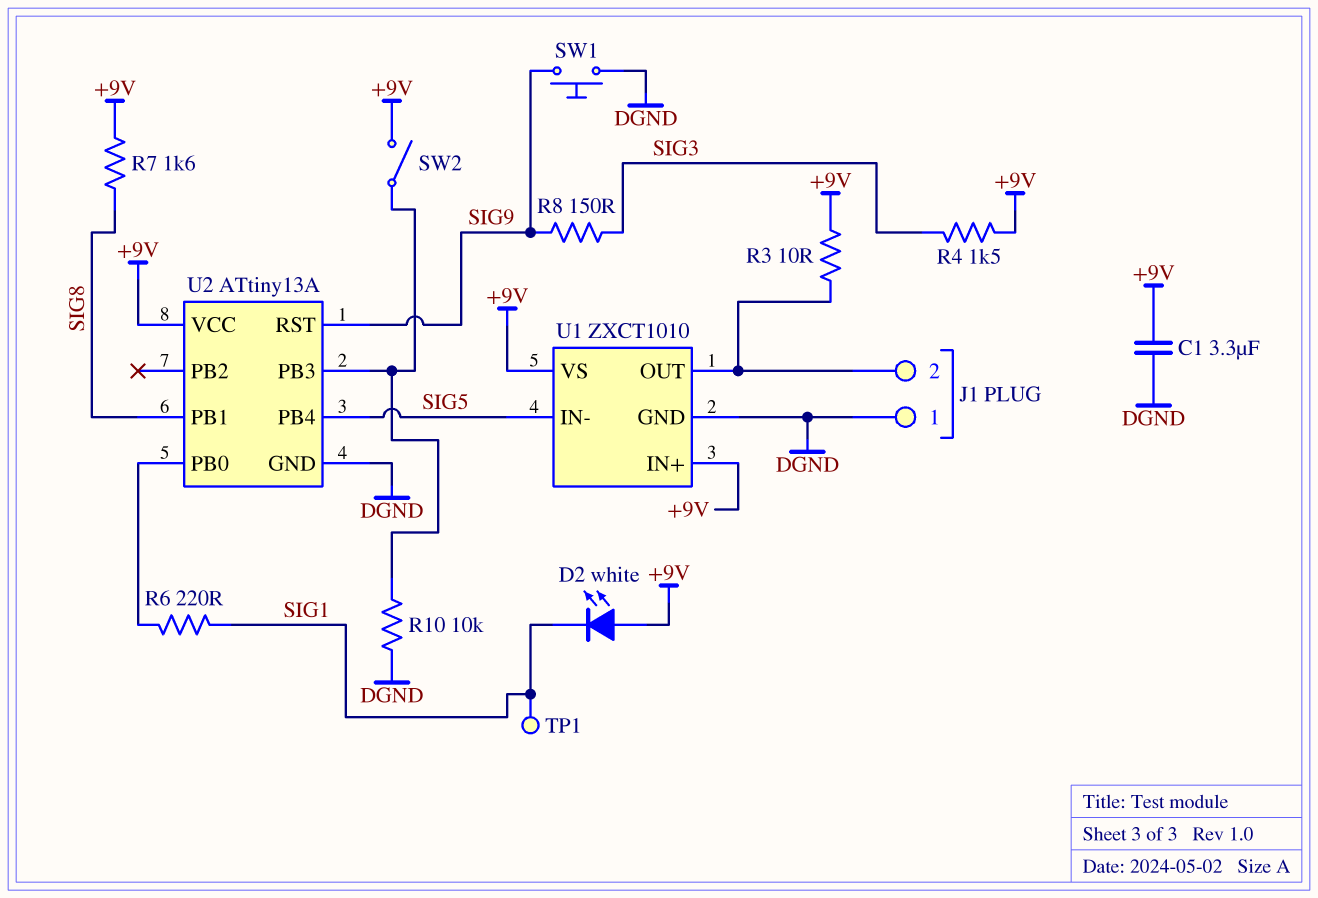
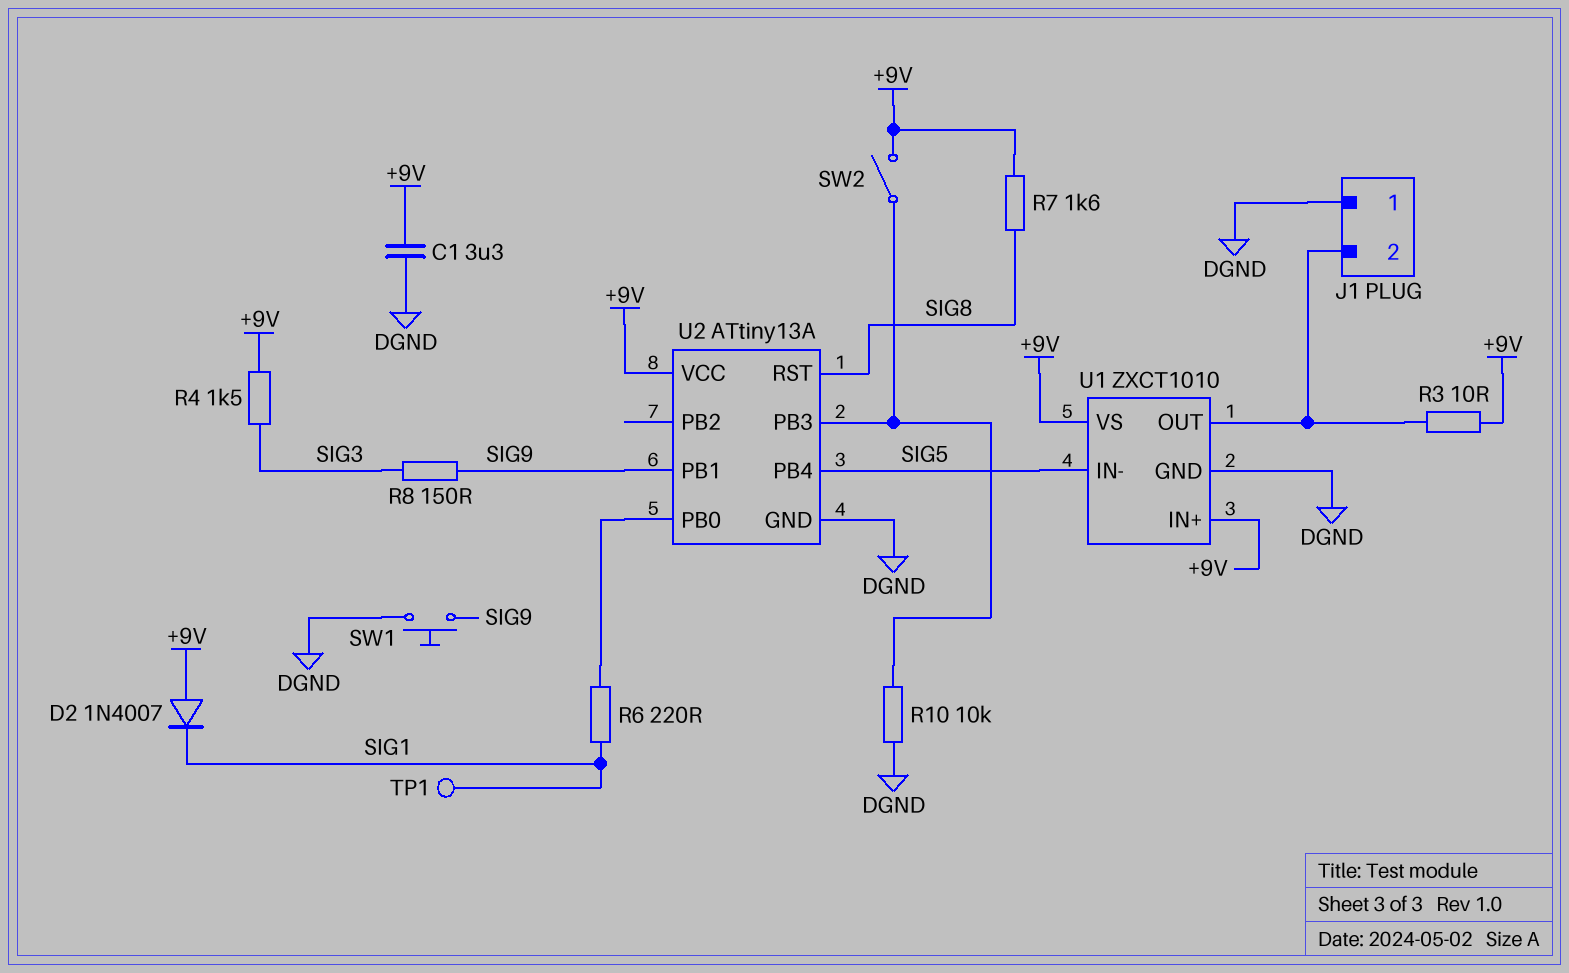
D2: LED white (A +9V, K SIG1) -> diode 1N4007 (A +9V, K SIG1)
U2 pin PB1: SIG8 -> SIG9
U2 pin RST: SIG9 -> SIG8

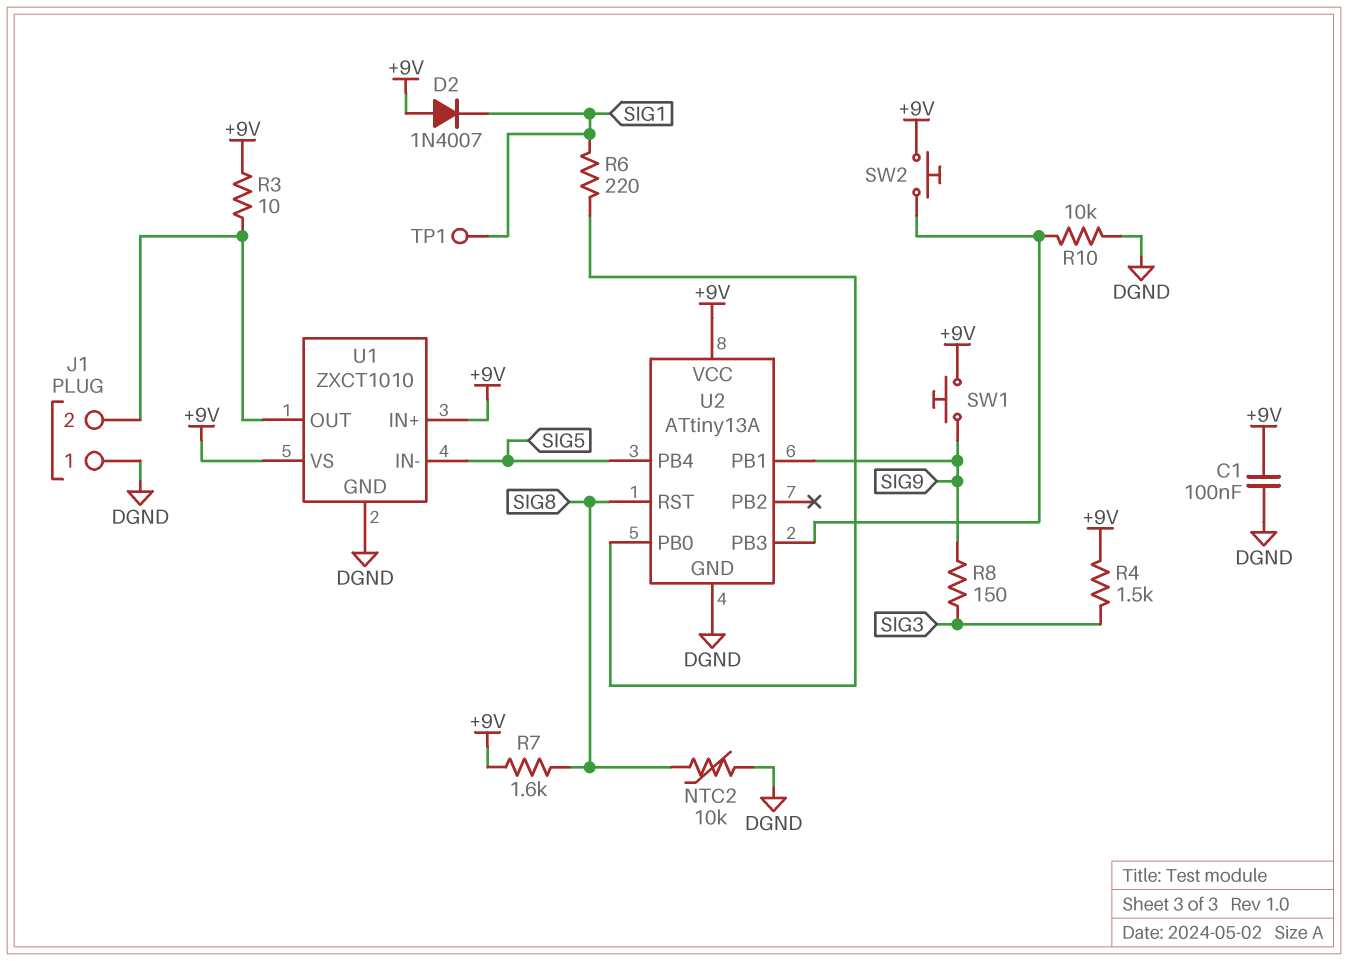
C1: 3.3uF (+9V, DGND) -> 100nF (+9V, DGND)
NTC2: none -> 10k (DGND, SIG8)
SW1: button (DGND, SIG9) -> button (+9V, SIG9)
SW2: switch (+9V, U2/PB3) -> button (+9V, U2/PB3)

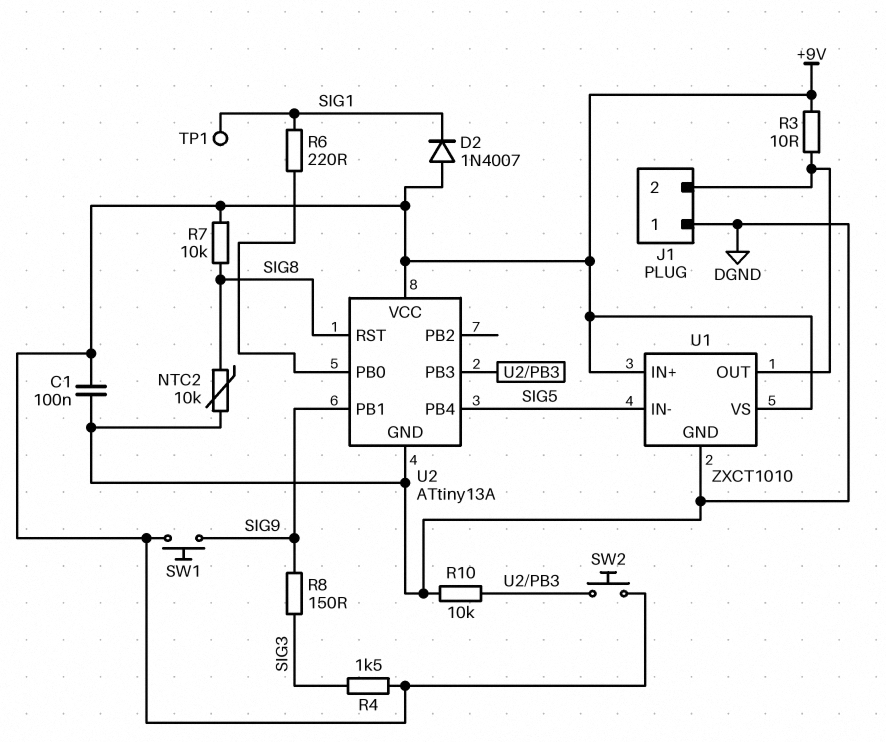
R7: 1.6k (+9V, SIG8) -> 10k (+9V, SIG8)

